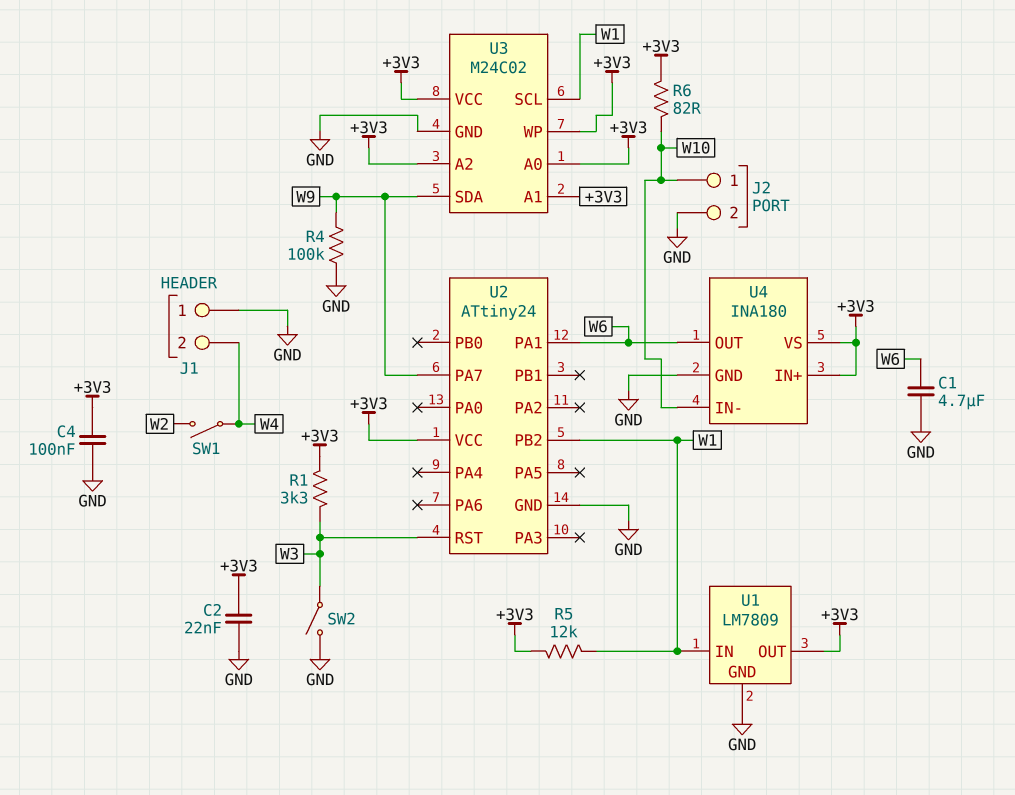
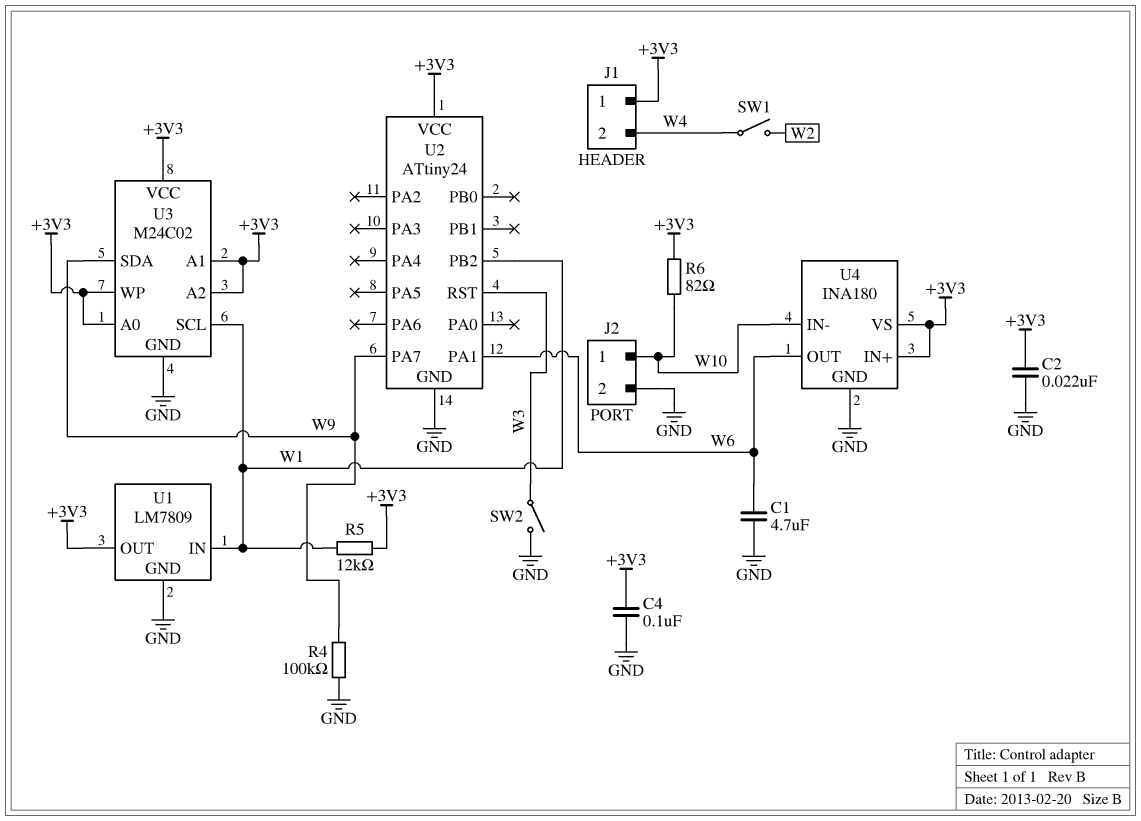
J1 pin 1: GND -> +3V3
R1: 3.3k (+3V3, W3) -> none

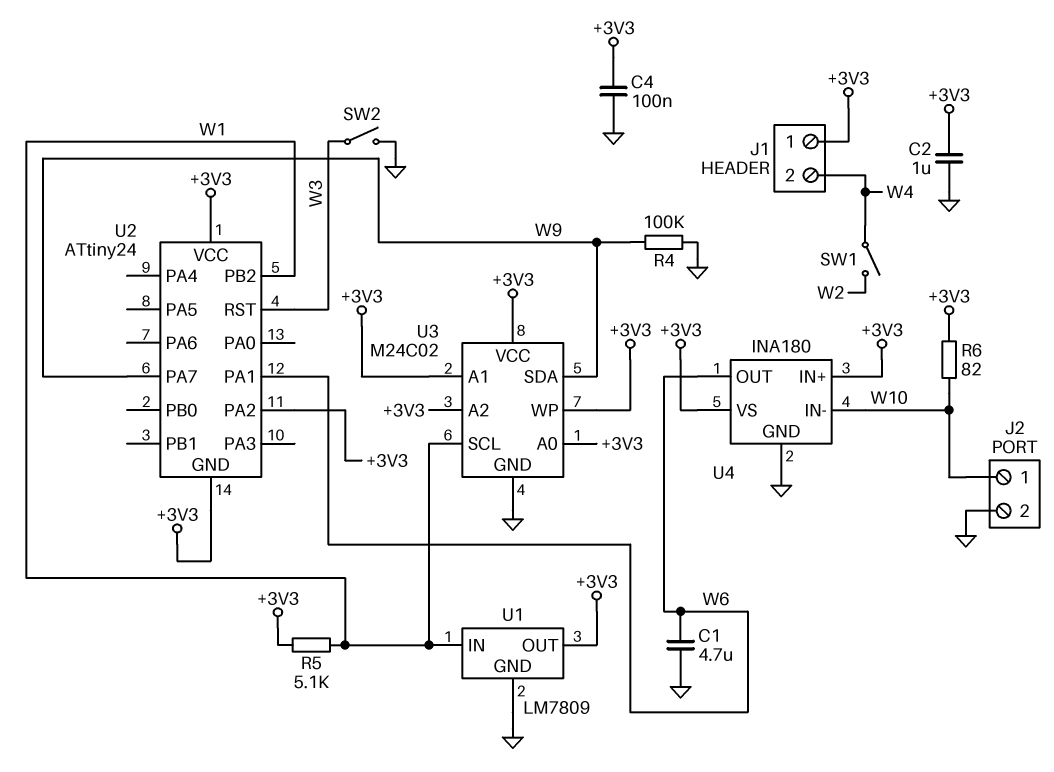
C2: 22nF (+3V3, GND) -> 1uF (+3V3, GND)
R5: 12k (+3V3, W1) -> 5.1k (+3V3, W1)
U2 pin GND: GND -> +3V3
U2 pin PA2: none -> +3V3

